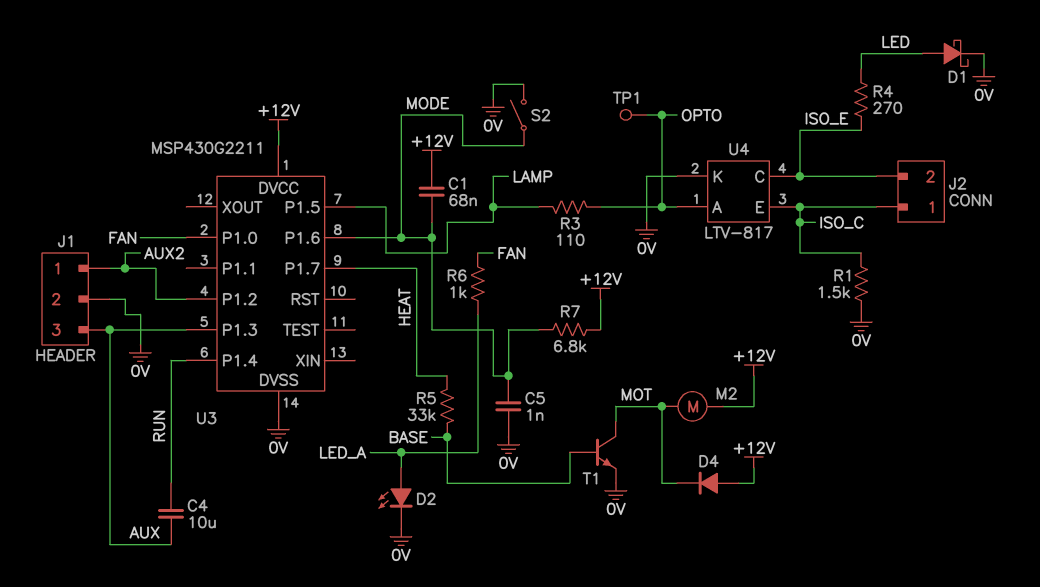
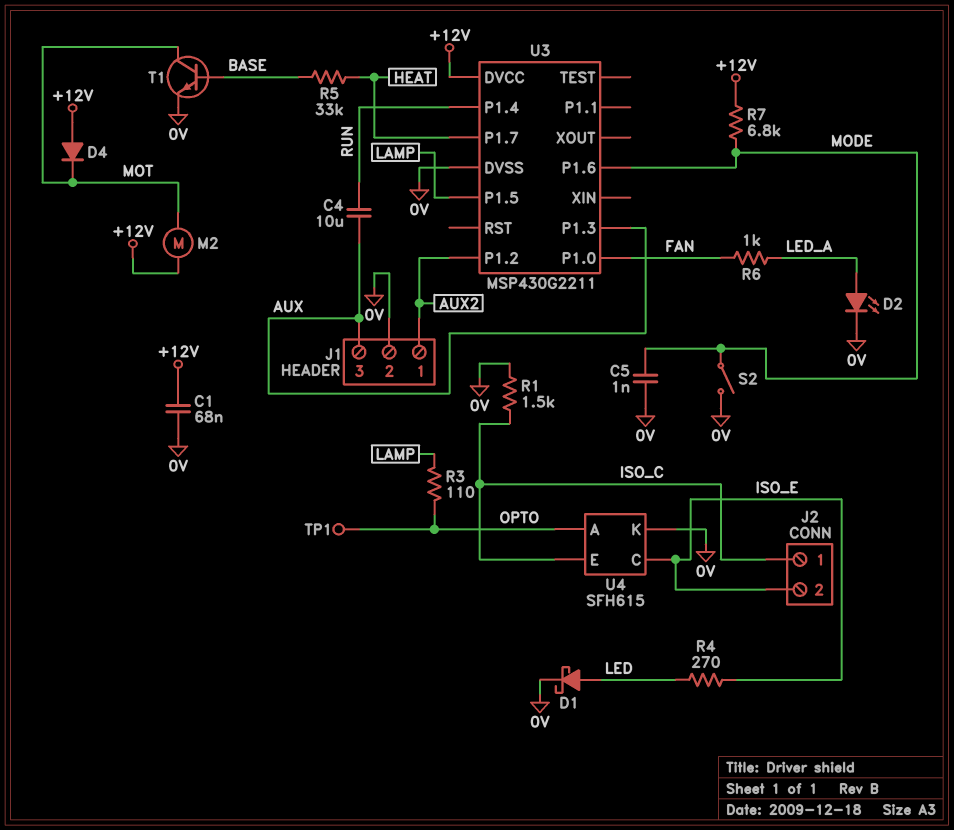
C1: 68nF (+12V, MODE) -> 68nF (+12V, 0V)
U4: LTV-817 -> SFH615

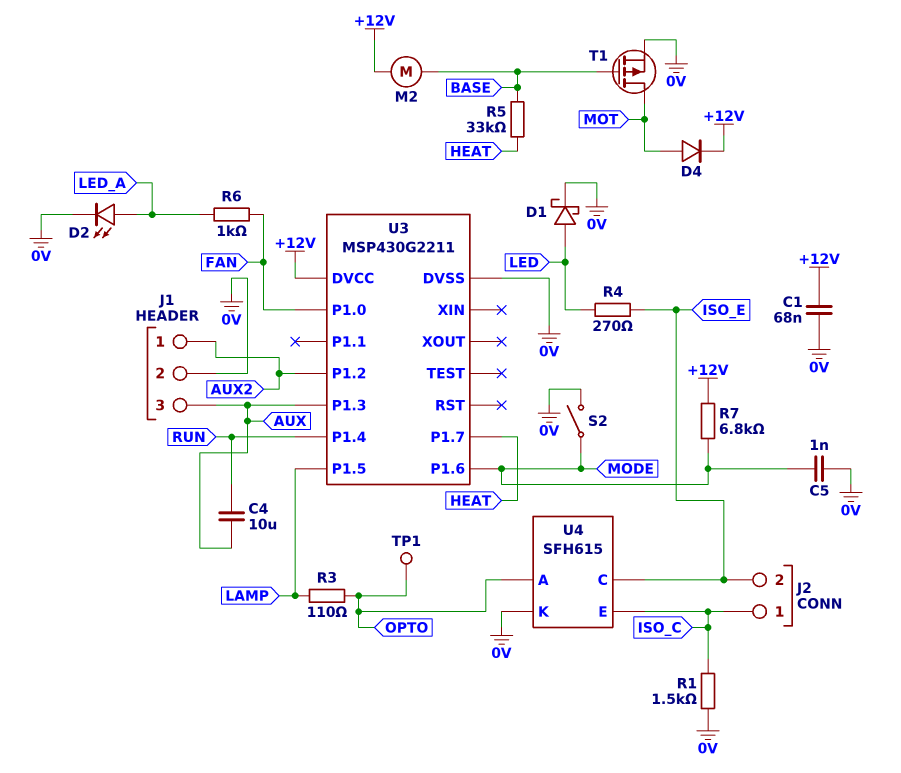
D4: diode (A +12V, K MOT) -> diode (A MOT, K +12V)
M2: motor (+12V, MOT) -> motor (+12V, BASE)
T1: NPN (B BASE, C MOT, E 0V) -> PMOS (G BASE, D MOT, S 0V)

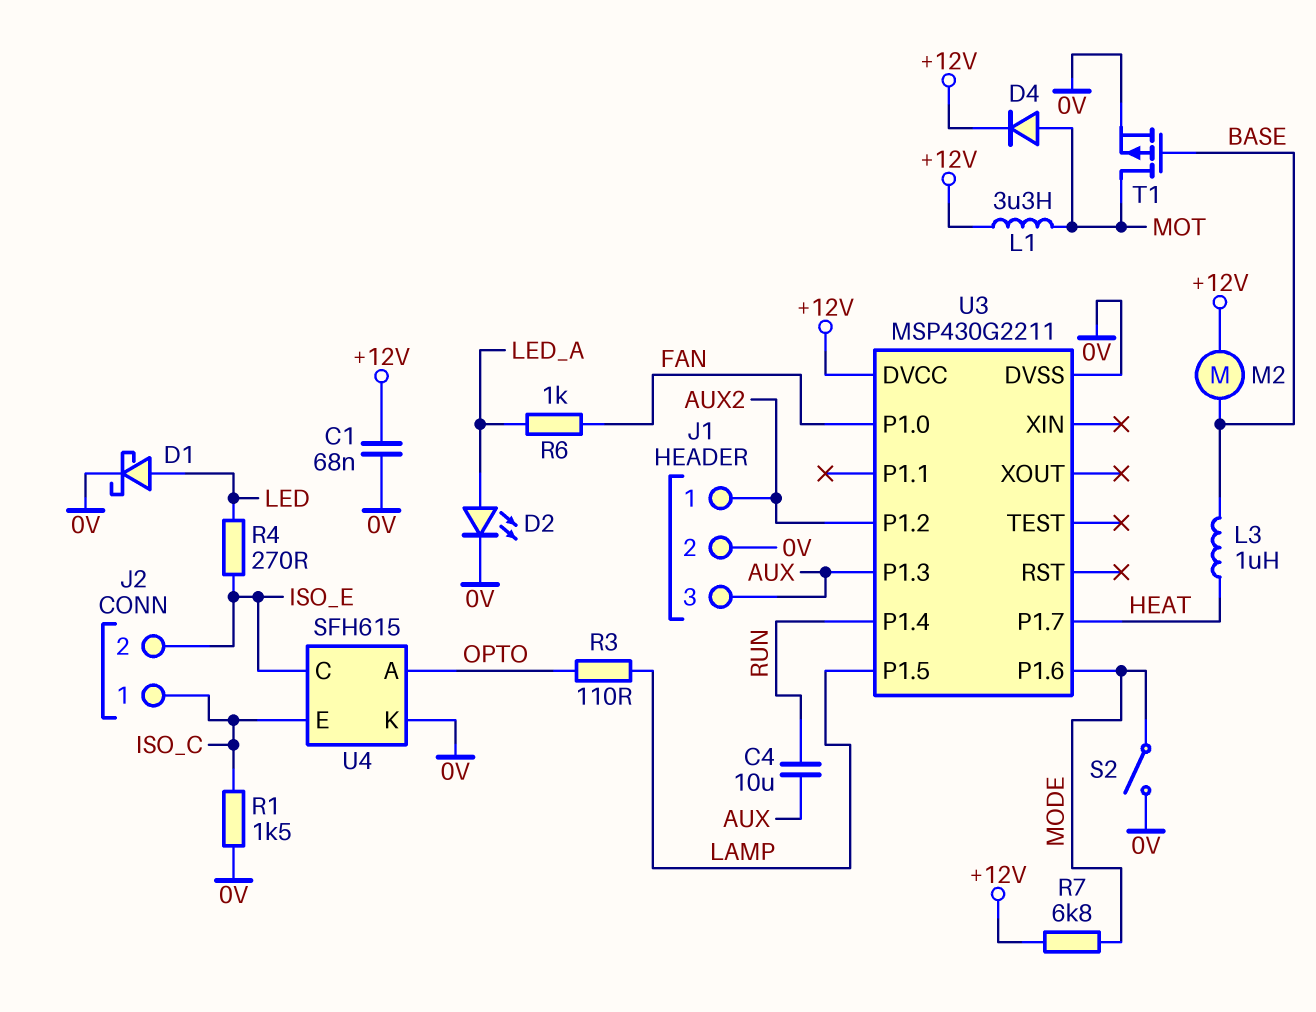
C5: 1nF (0V, MODE) -> none
L1: none -> 3.3uH (+12V, MOT)
L3: none -> 1uH (BASE, HEAT)
R5: 33k (BASE, HEAT) -> none
TP1: test point (OPTO) -> none

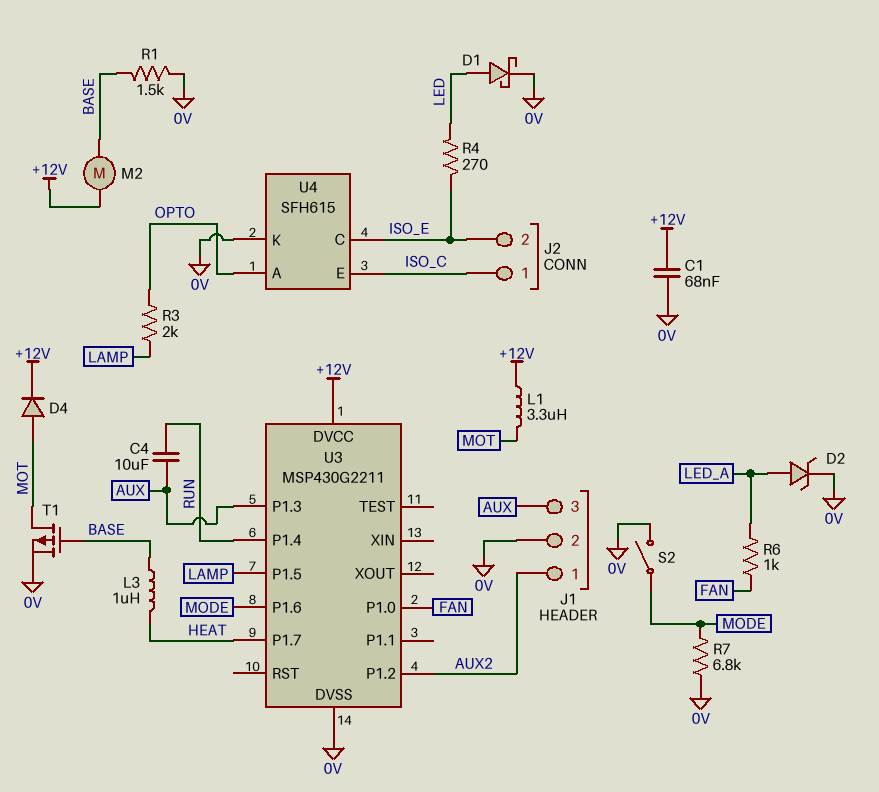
D2: LED (A LED_A, K 0V) -> zener (A LED_A, K 0V)
R1: 1.5k (0V, ISO_C) -> 1.5k (0V, BASE)
R3: 110 (LAMP, OPTO) -> 2k (LAMP, OPTO)
R7: 6.8k (+12V, MODE) -> 6.8k (0V, MODE)

